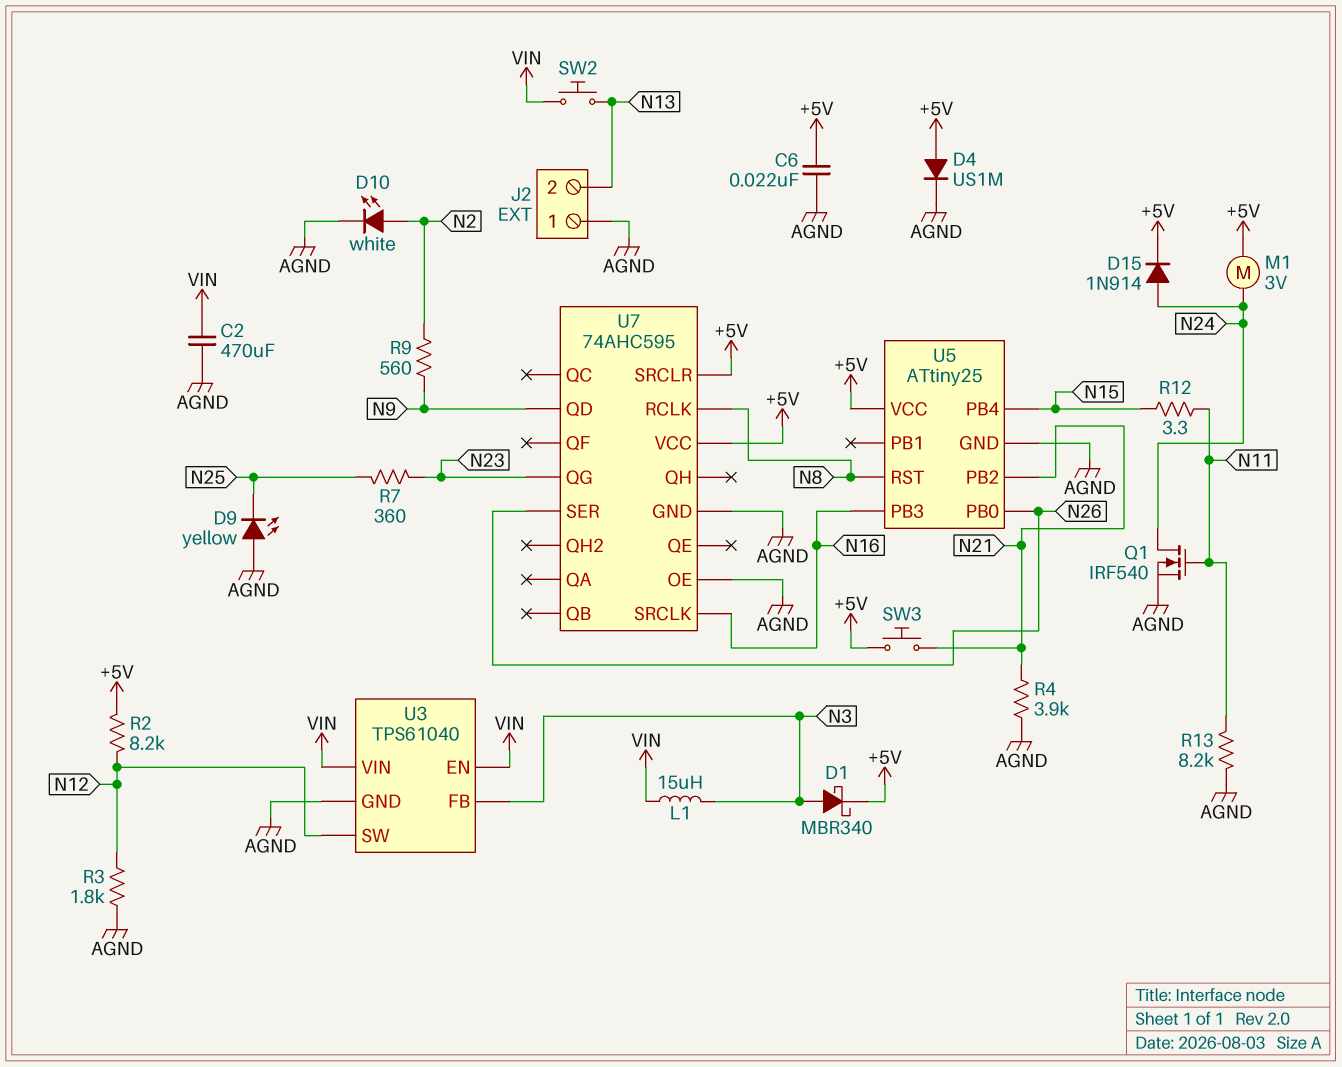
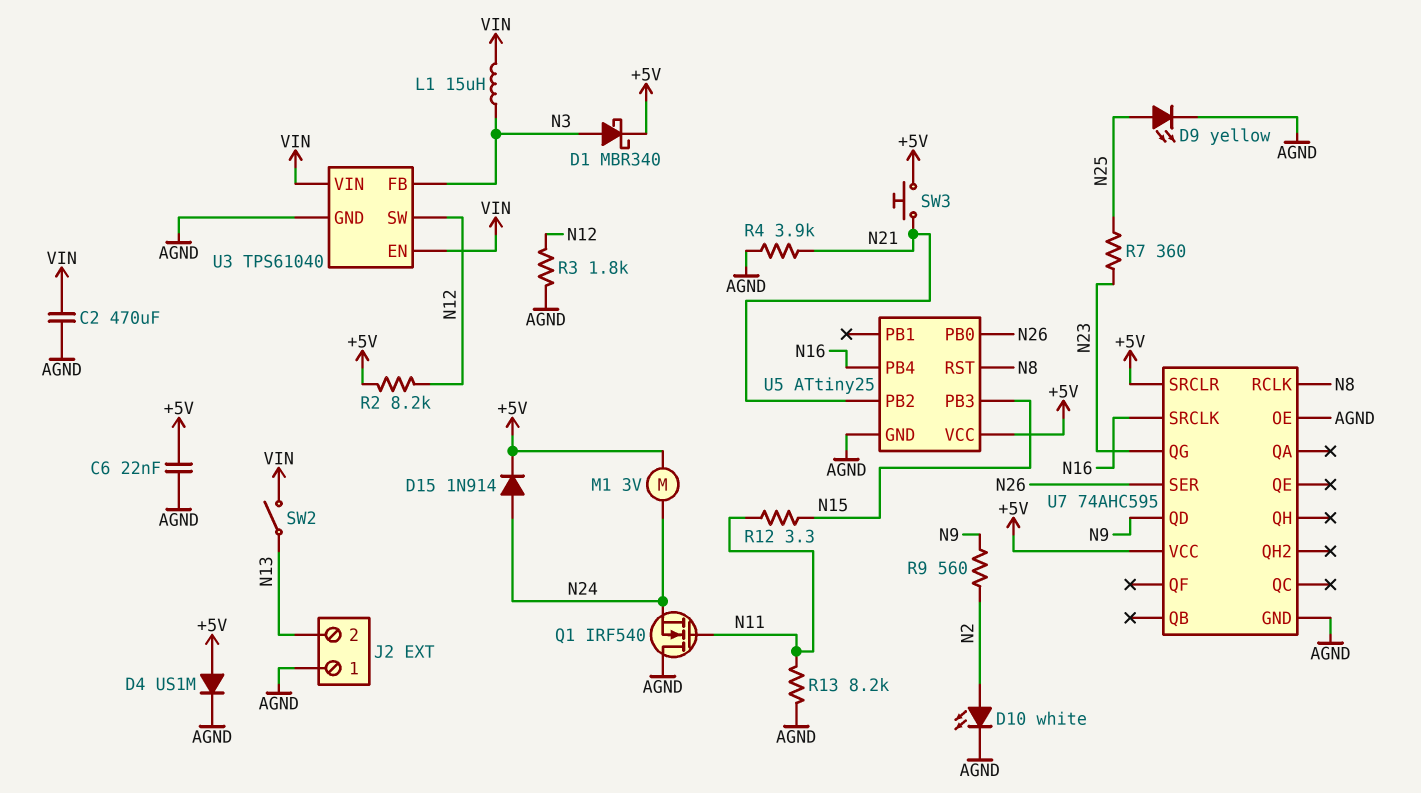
D9: LED yellow (A AGND, K N25) -> LED yellow (A N25, K AGND)
Q1: NMOS IRF540 (G N11, D N24, S AGND) -> NMOS IRF540 (G N11, D AGND, S N24)
SW2: button (N13, VIN) -> switch (N13, VIN)
U5 pin PB3: N16 -> N15
U5 pin PB4: N15 -> N16

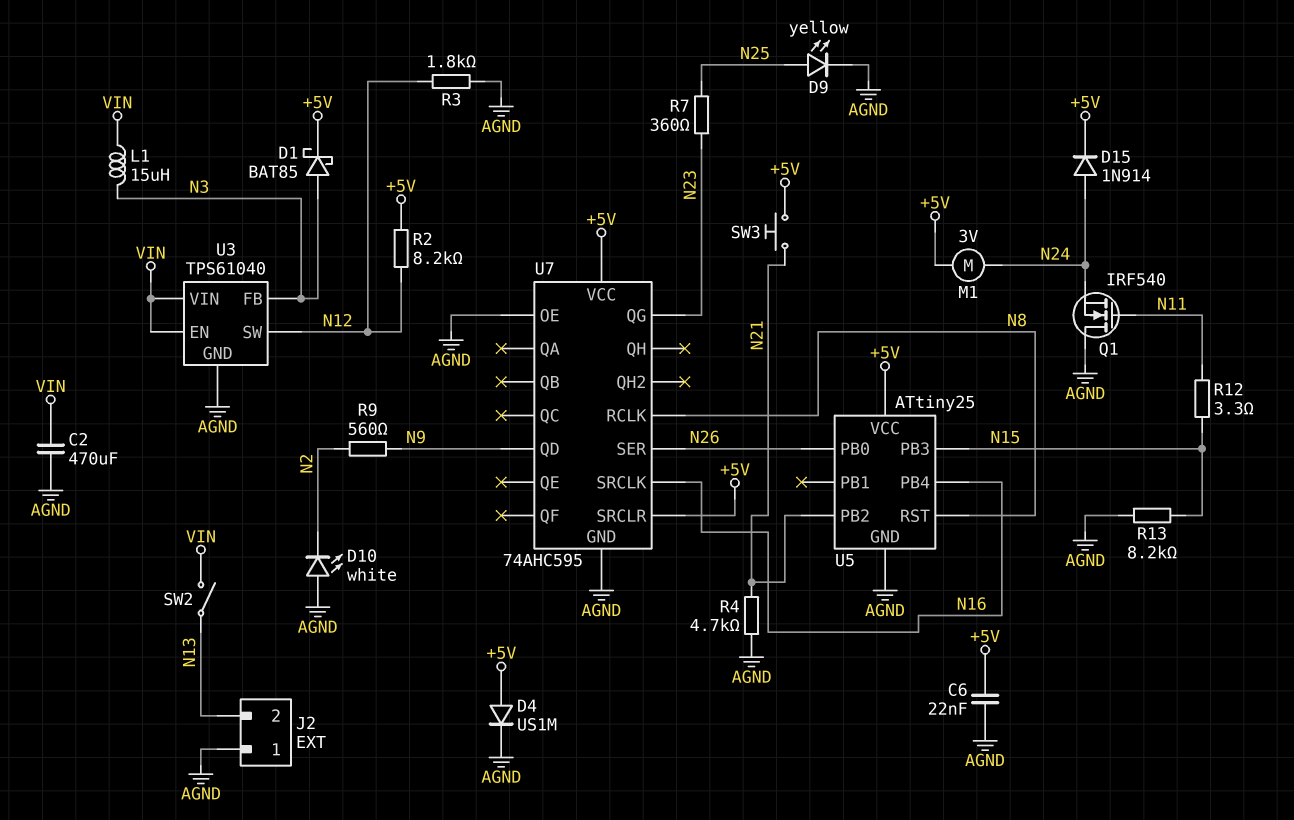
D1: schottky MBR340 (A N3, K +5V) -> schottky BAT85 (A N3, K +5V)
D10: LED white (A N2, K AGND) -> LED white (A AGND, K N2)
R4: 3.9k (AGND, N21) -> 4.7k (AGND, N21)
R13: 8.2k (AGND, N11) -> 8.2k (AGND, N15)

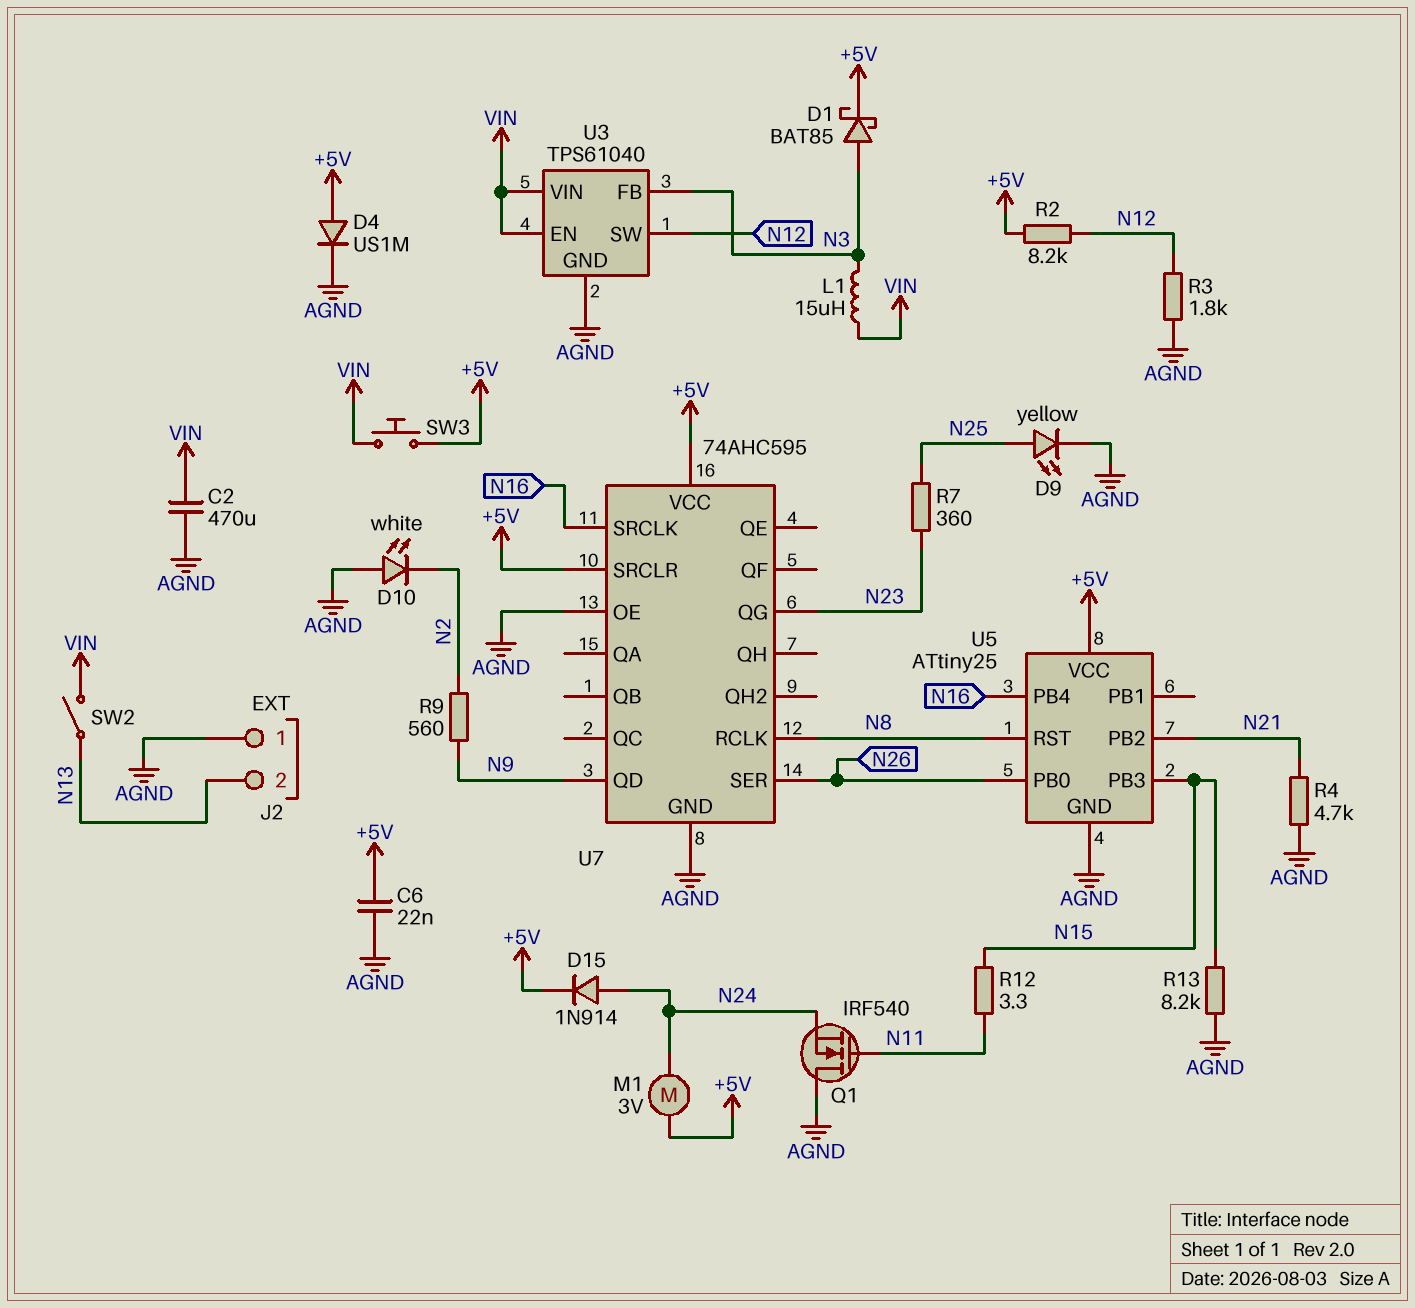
SW3: button (+5V, N21) -> button (+5V, VIN)

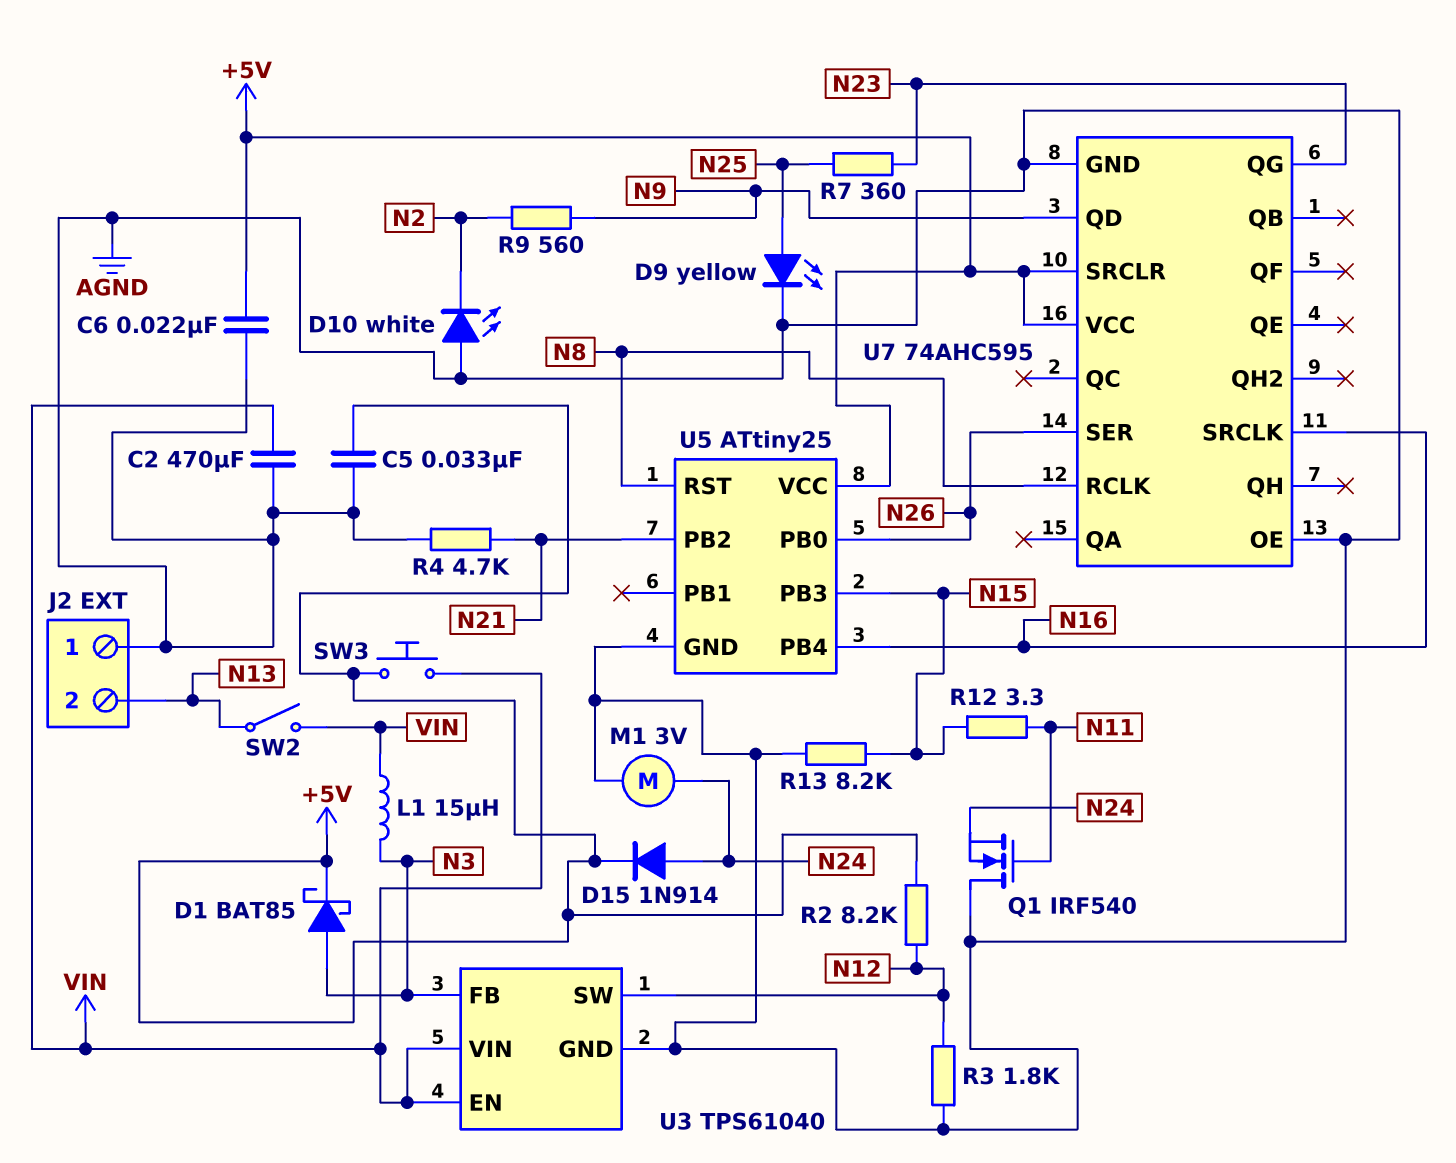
C5: none -> 33nF (+5V, AGND)
D4: diode US1M (A +5V, K AGND) -> none
M1: motor 3V (+5V, N24) -> motor 3V (AGND, N24)

